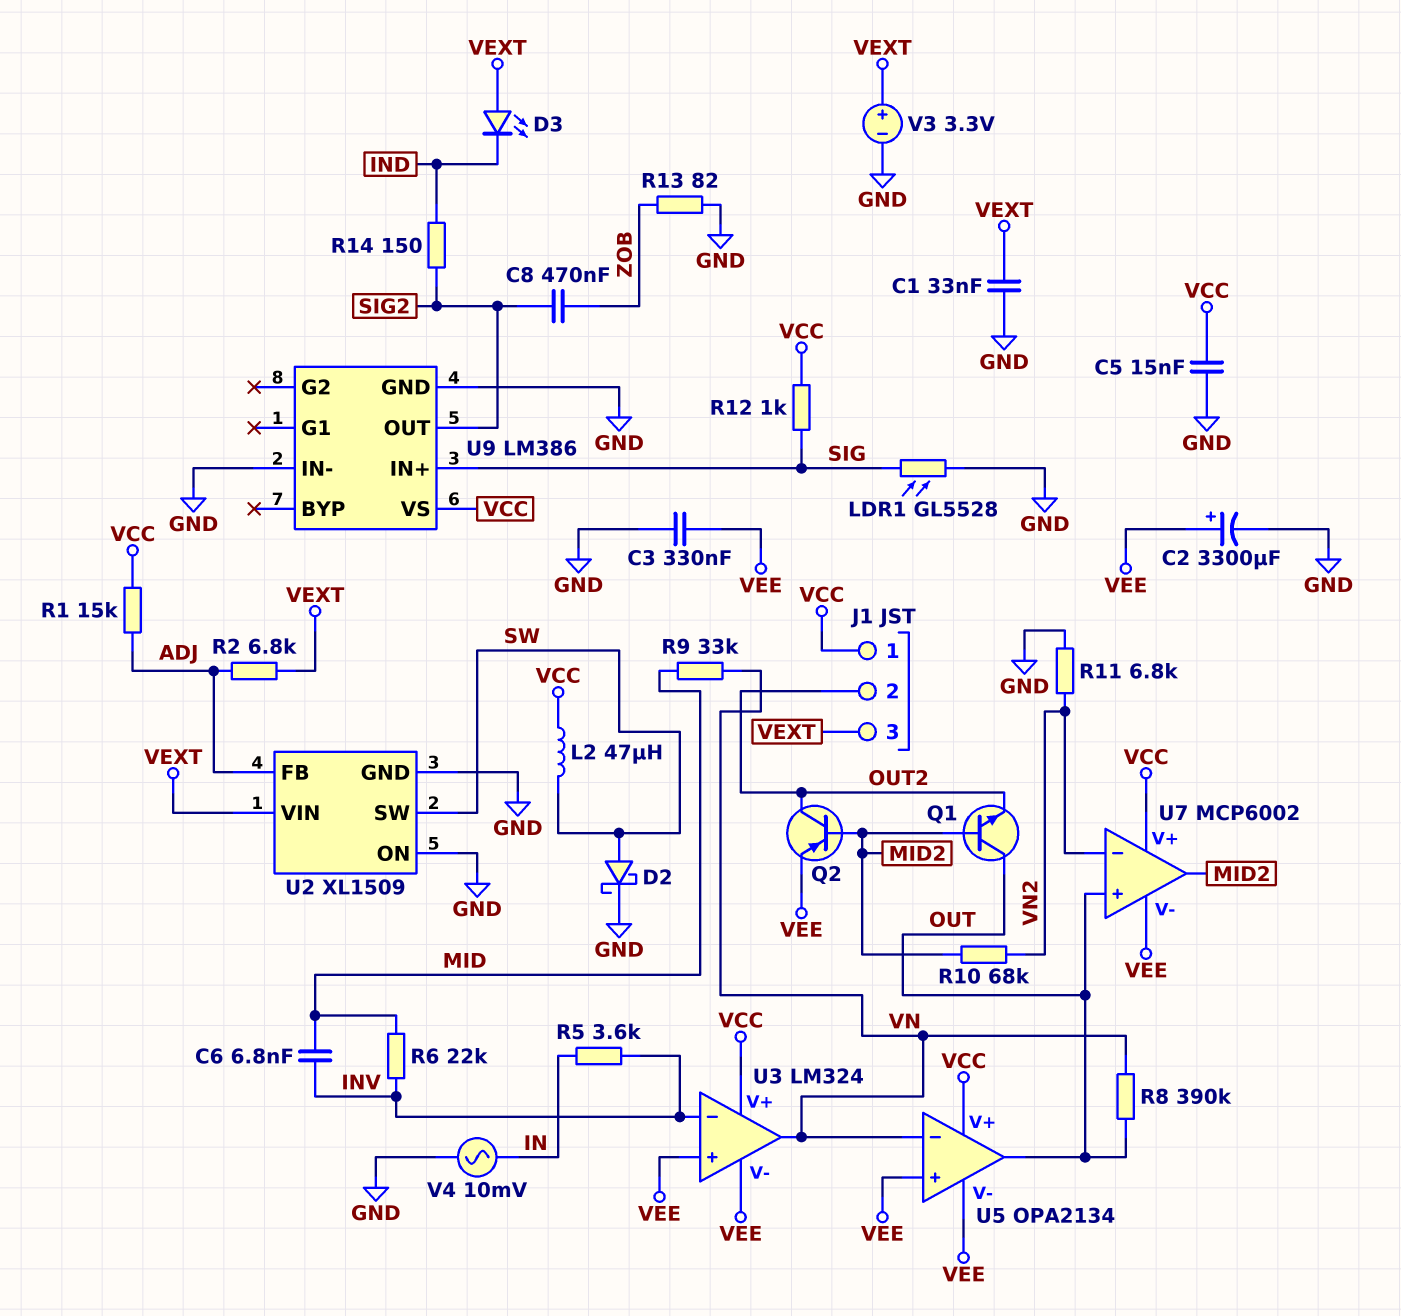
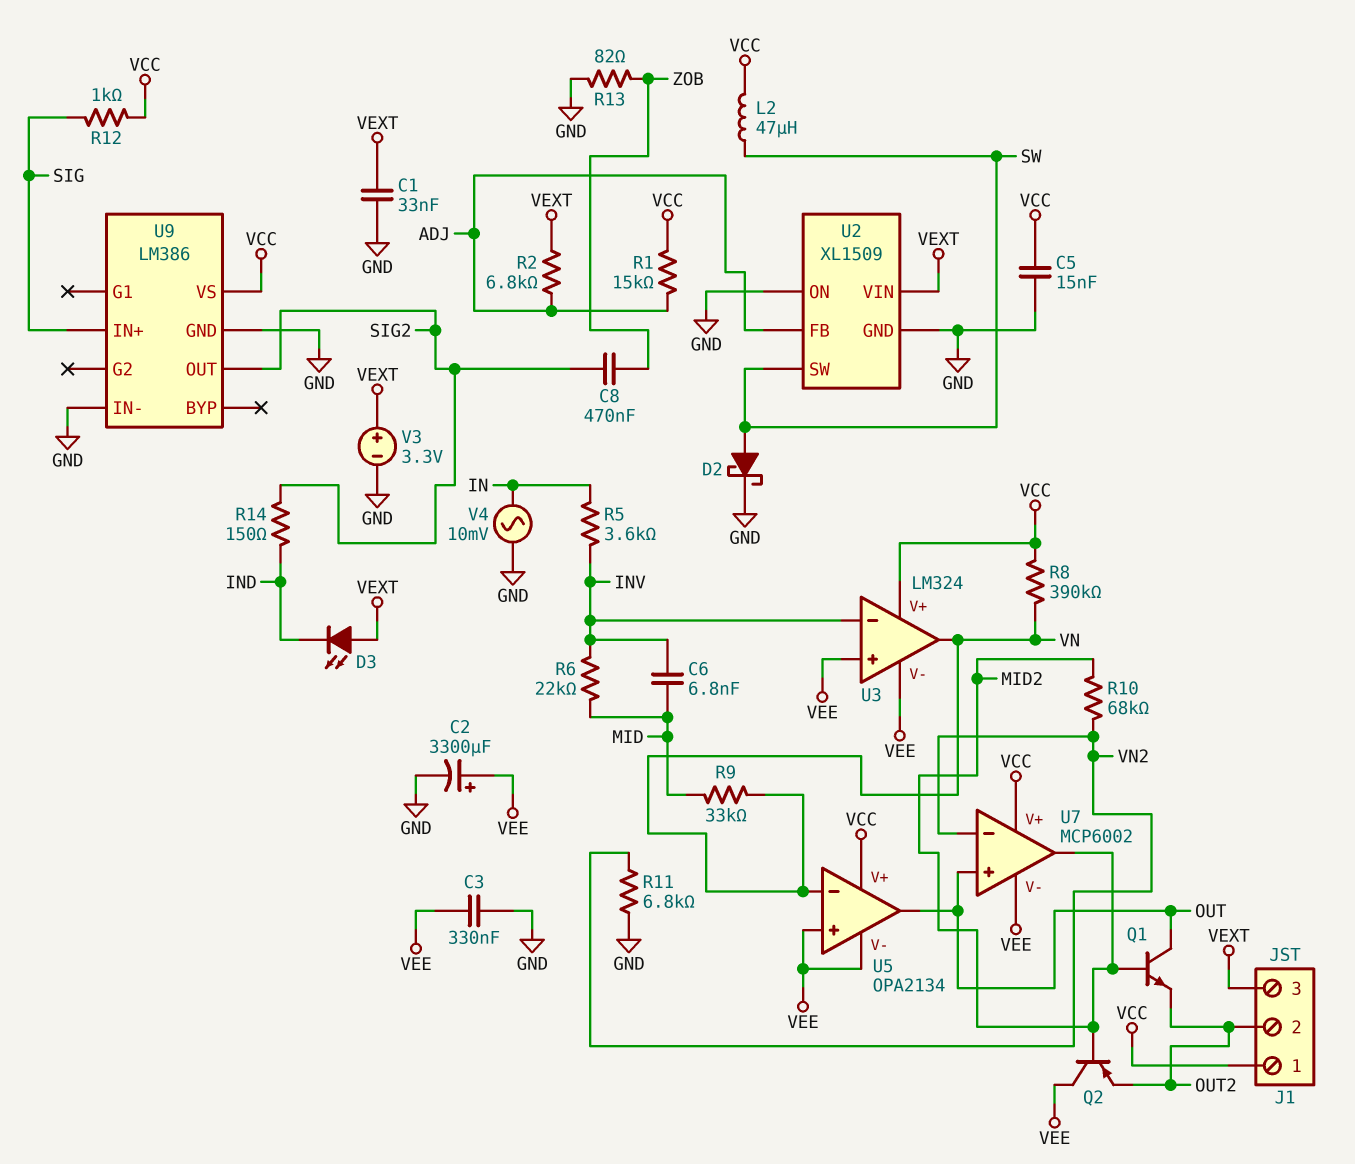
LDR1: GL5528 (GND, SIG) -> none
Q2: PNP (B MID2, C OUT2, E VEE) -> PNP (B MID2, C VEE, E OUT2)
R8: 390k (OUT, VN) -> 390k (VCC, VN)

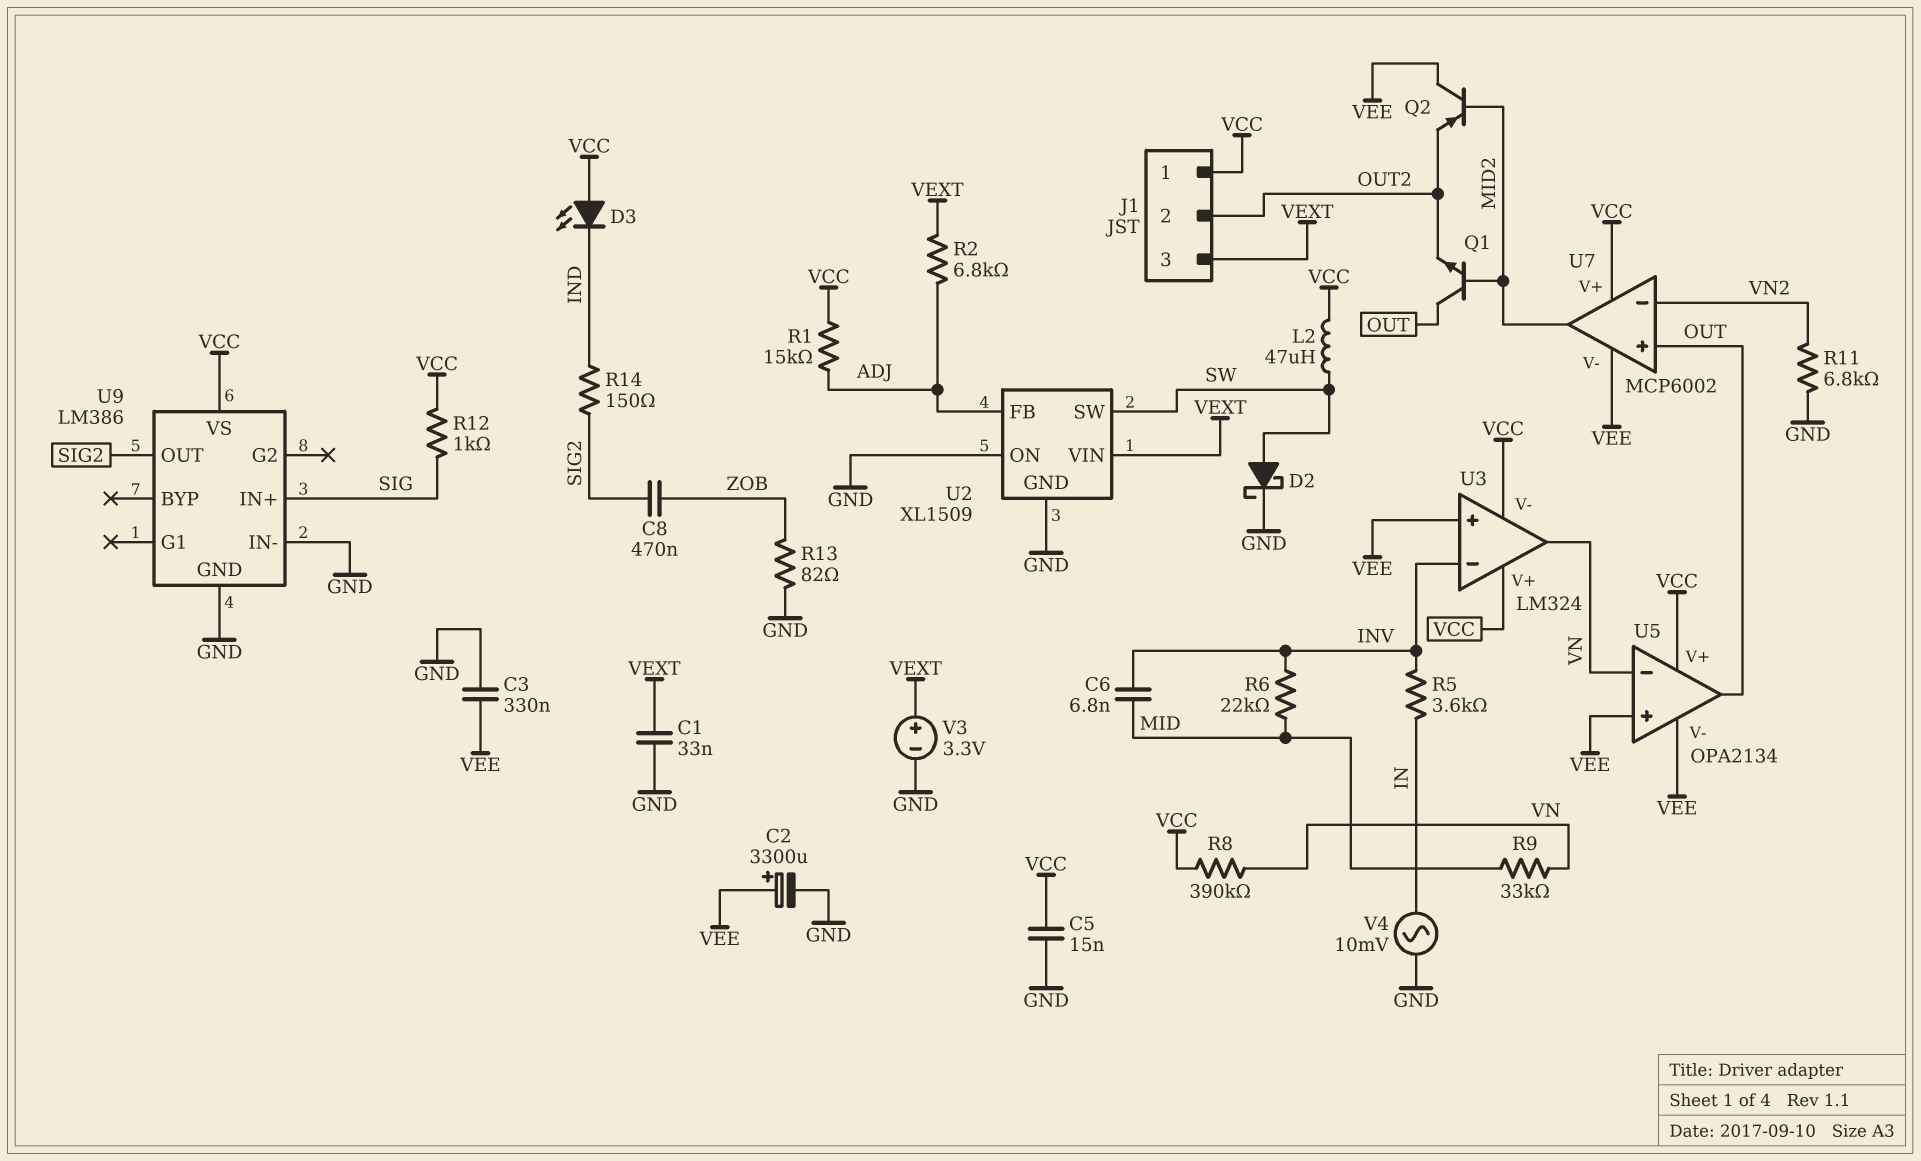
D3: LED (A VEXT, K IND) -> LED (A VCC, K IND)
R10: 68k (MID2, VN2) -> none
U3 pin V-: VEE -> VCC

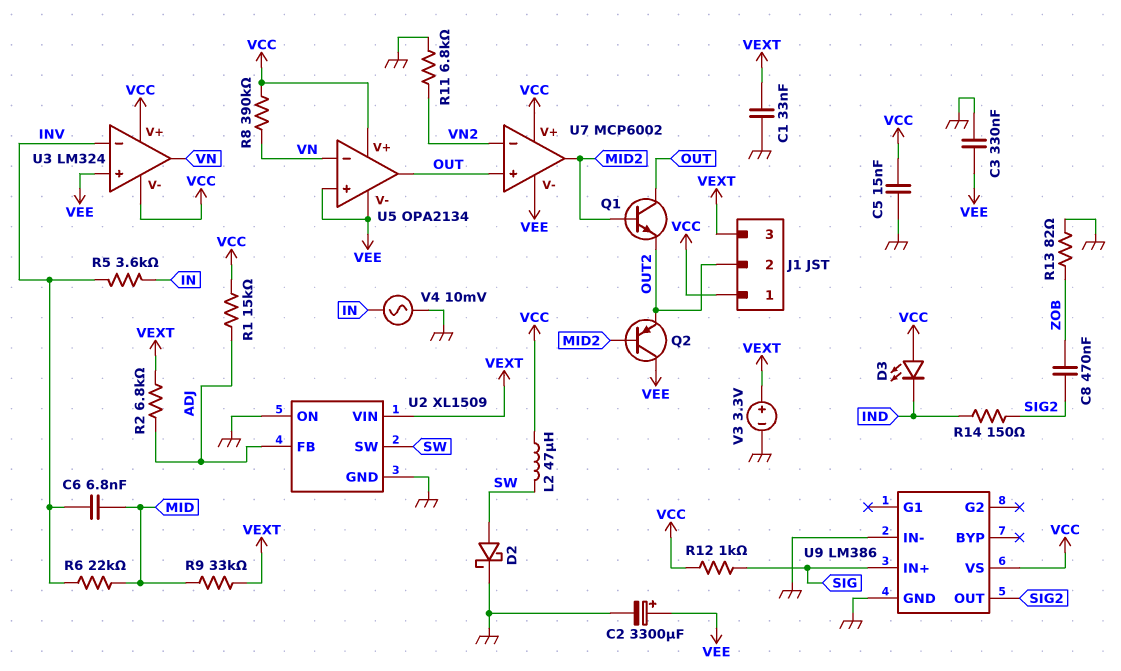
R9: 33k (MID, VN) -> 33k (MID, VEXT)

